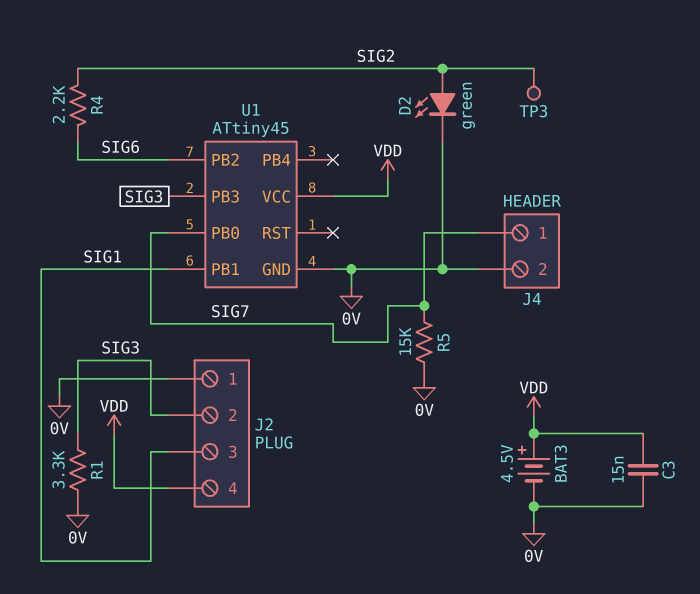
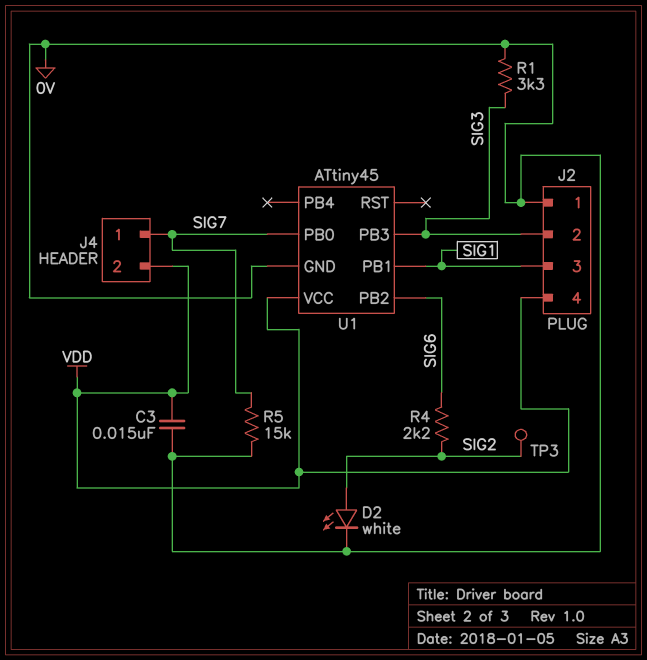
BAT3: 4.5V (plus VDD, minus 0V) -> none
D2: LED green (A SIG2, K 0V) -> LED white (A SIG2, K 0V)
J4 pin 2: 0V -> VDD

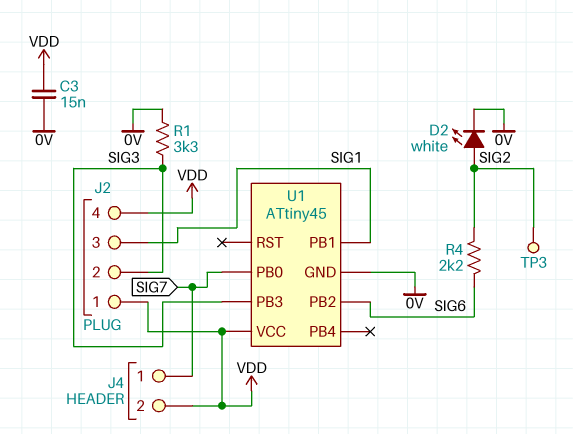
J2 pin 1: 0V -> VDD
R5: 15k (0V, SIG7) -> none

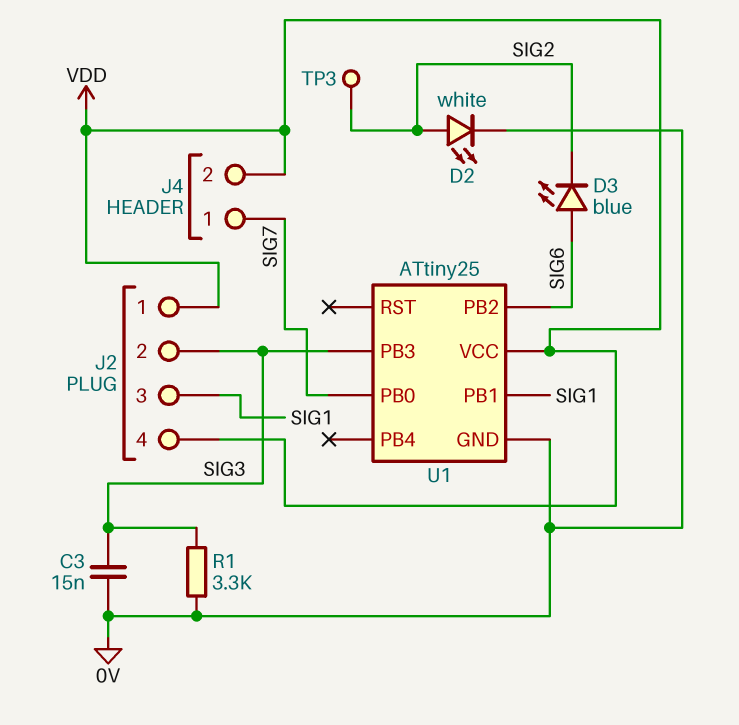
C3: 15nF (0V, VDD) -> 15nF (0V, SIG3)
D3: none -> LED blue (A SIG6, K SIG2)
R4: 2.2k (SIG2, SIG6) -> none
U1: ATtiny45 -> ATtiny25

